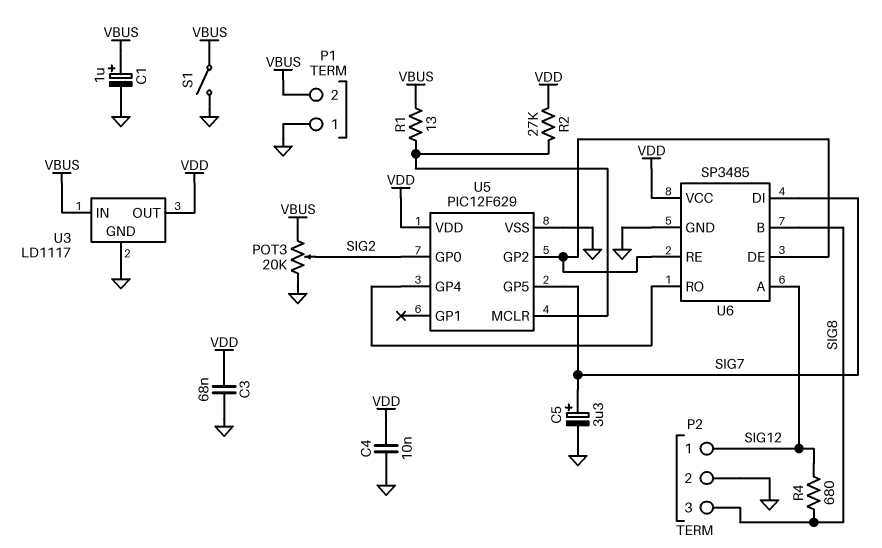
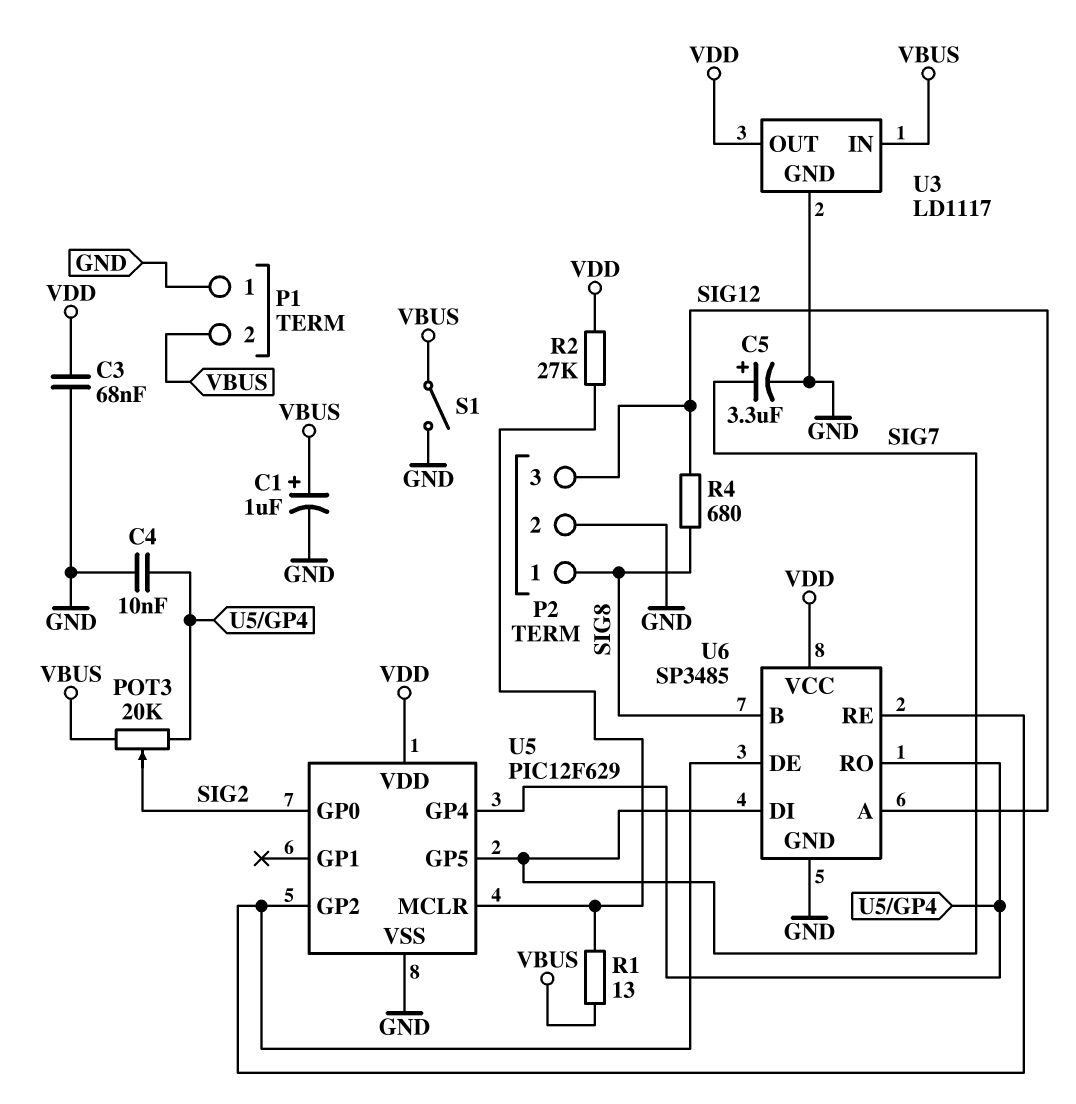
C4: 10nF (GND, VDD) -> 10nF (GND, U5/GP4)
P2 pin 1: SIG12 -> SIG8
P2 pin 3: SIG8 -> SIG12
POT3: 20k (GND, VBUS, wiper SIG2) -> 20k (U5/GP4, VBUS, wiper SIG2)

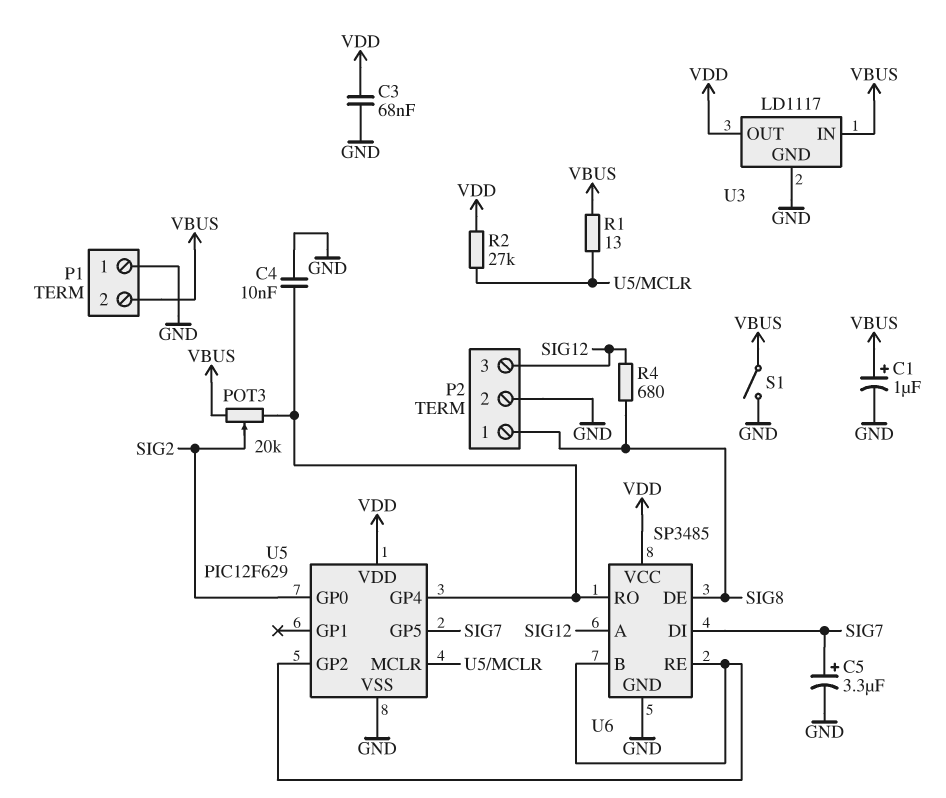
U6 pin B: SIG8 -> U5/GP2
U6 pin DE: U5/GP2 -> SIG8

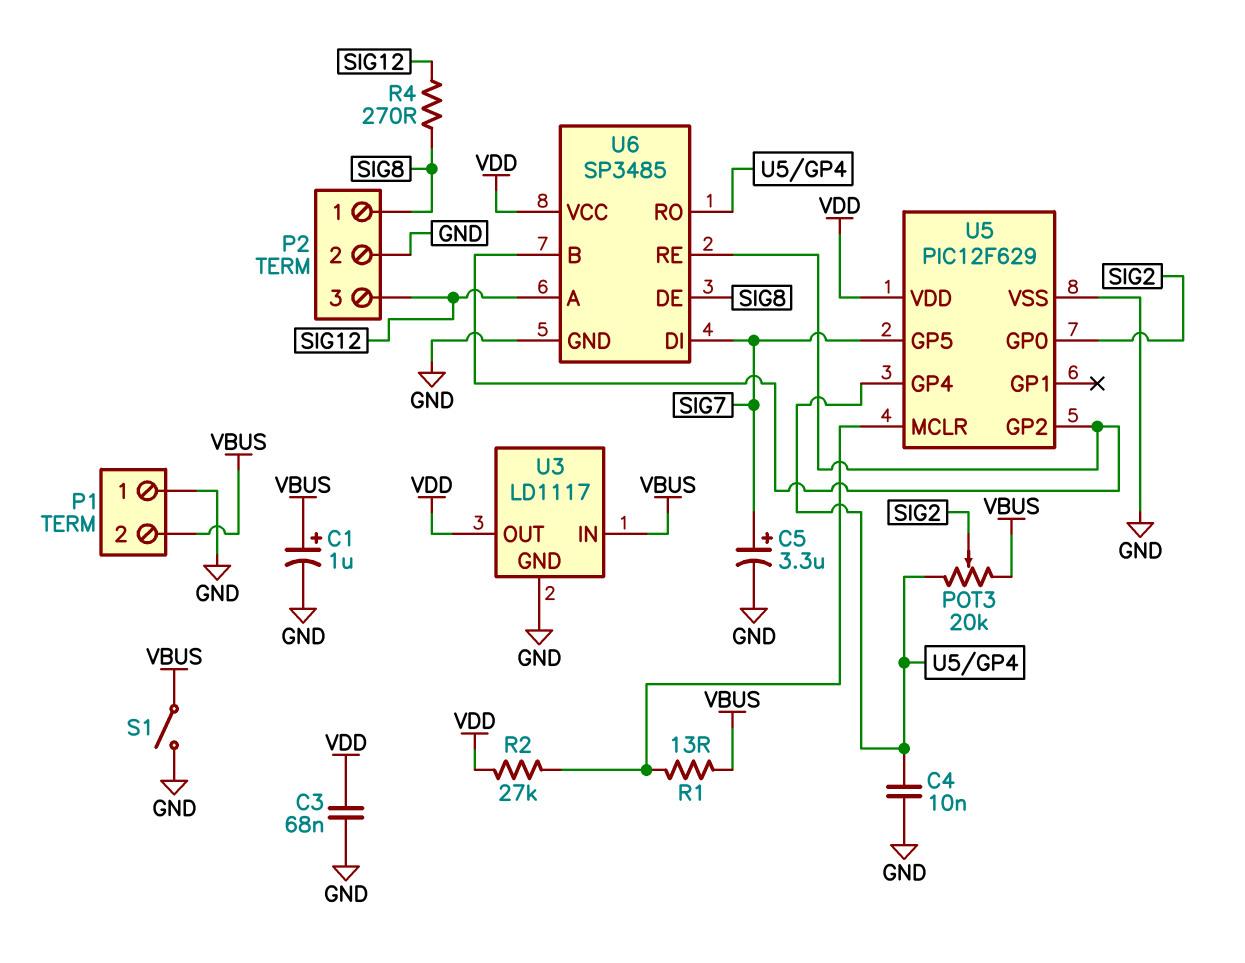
R4: 680 (SIG8, SIG12) -> 270 (SIG8, SIG12)

